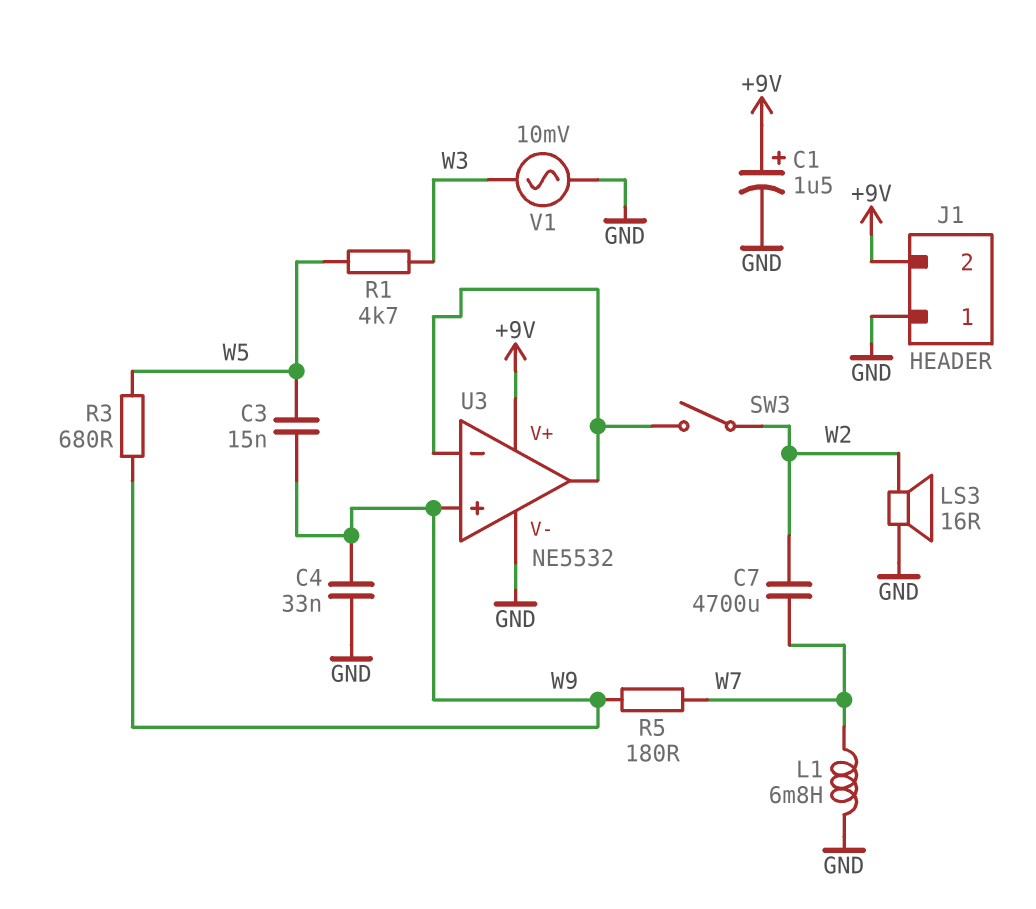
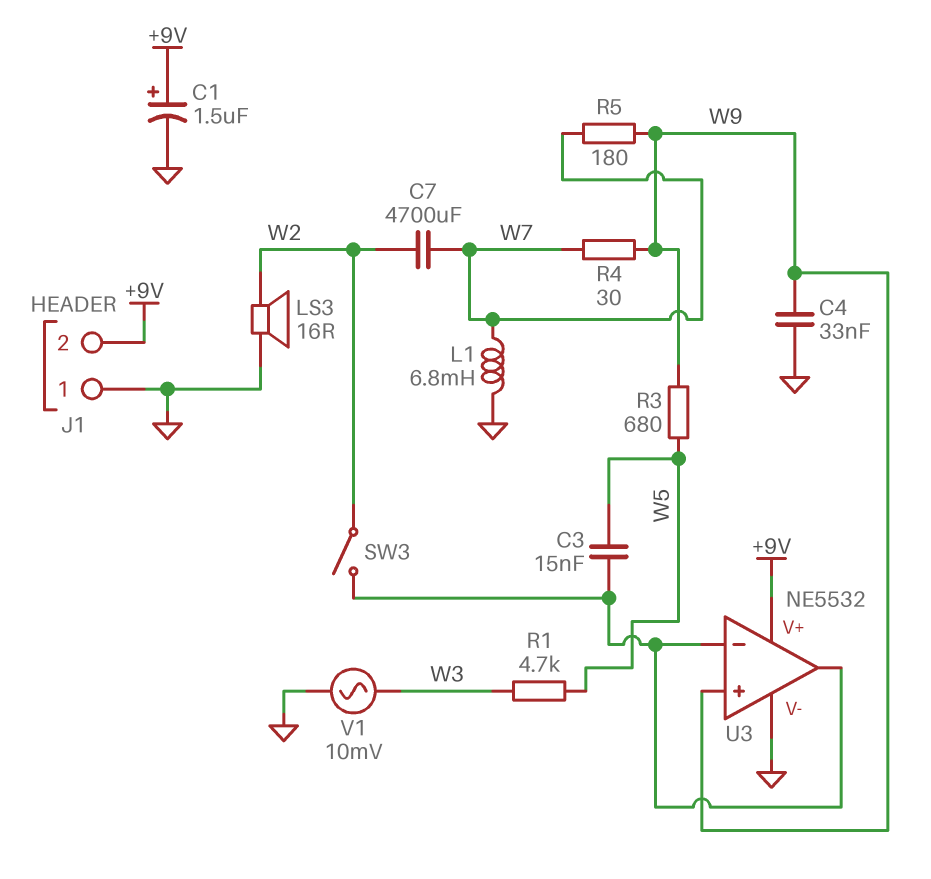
C3: 15nF (W5, W9) -> 15nF (U3/in-, W5)
R4: none -> 30 (W7, W9)

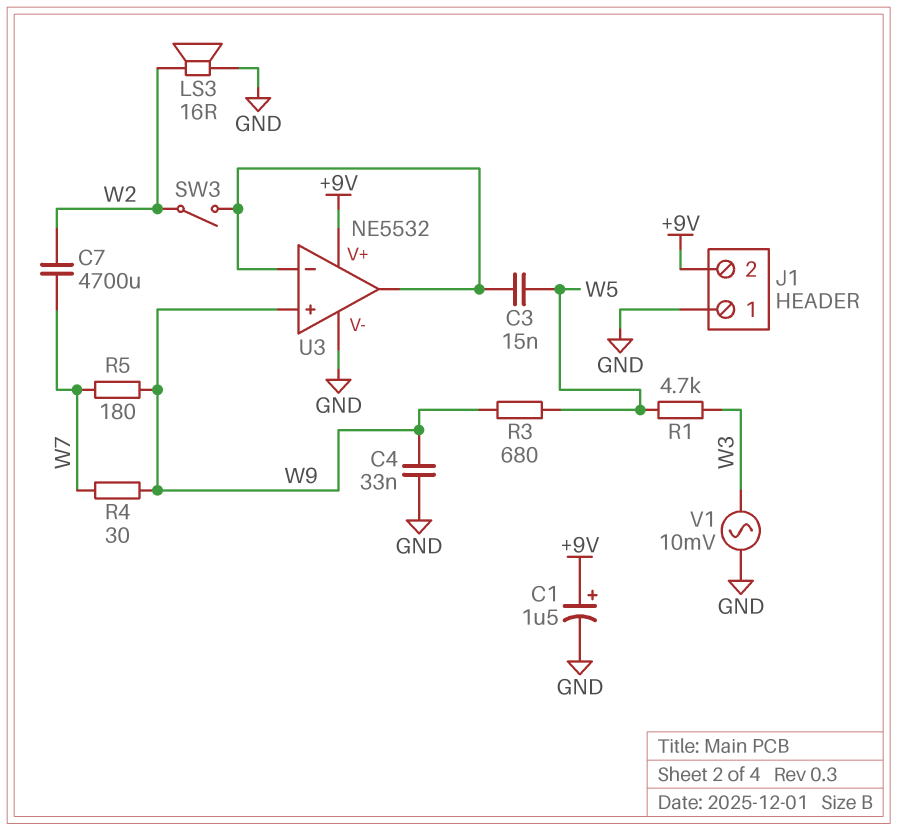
L1: 6.8mH (GND, W7) -> none

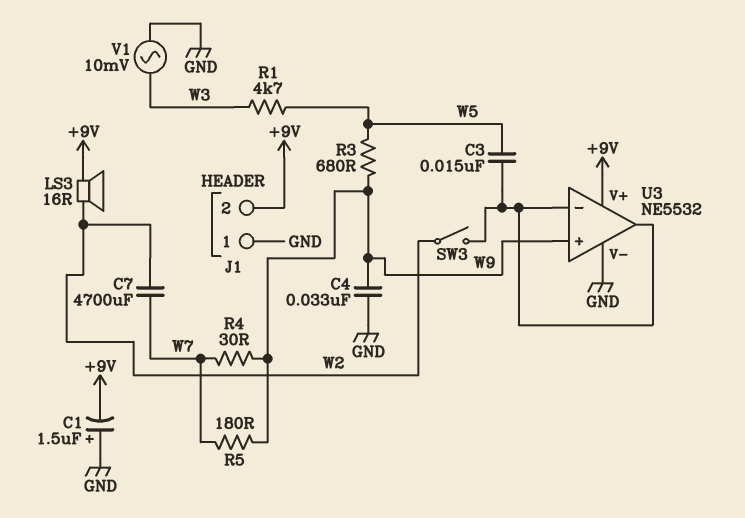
C1: 1.5uF (plus +9V, minus GND) -> 1.5uF (plus GND, minus +9V)
LS3: speaker 16R (GND, W2) -> speaker 16R (+9V, W2)

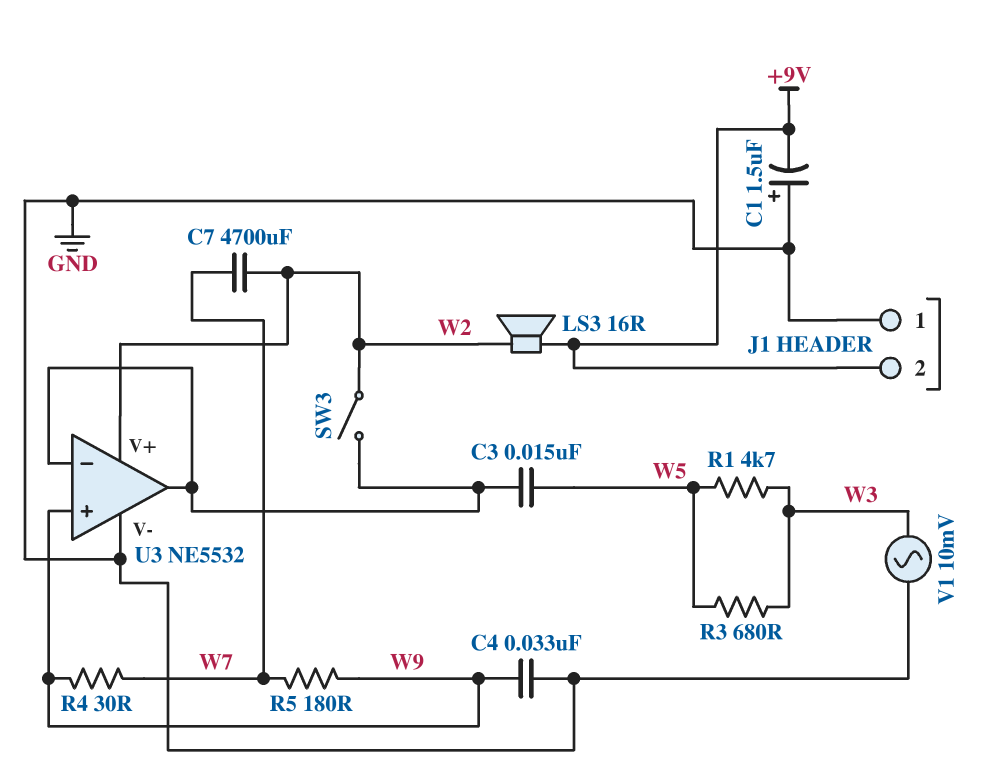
R3: 680 (W5, W9) -> 680 (W3, W5)
U3 pin V+: +9V -> W2

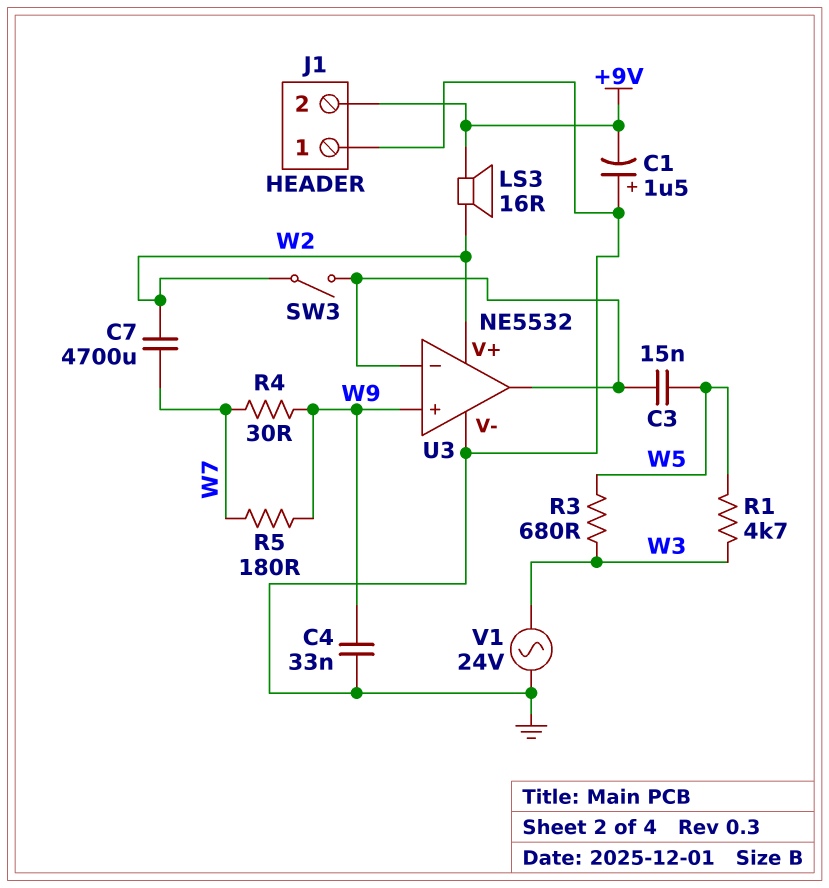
V1: AC 10mV (GND, W3) -> AC 24V (GND, W3)

